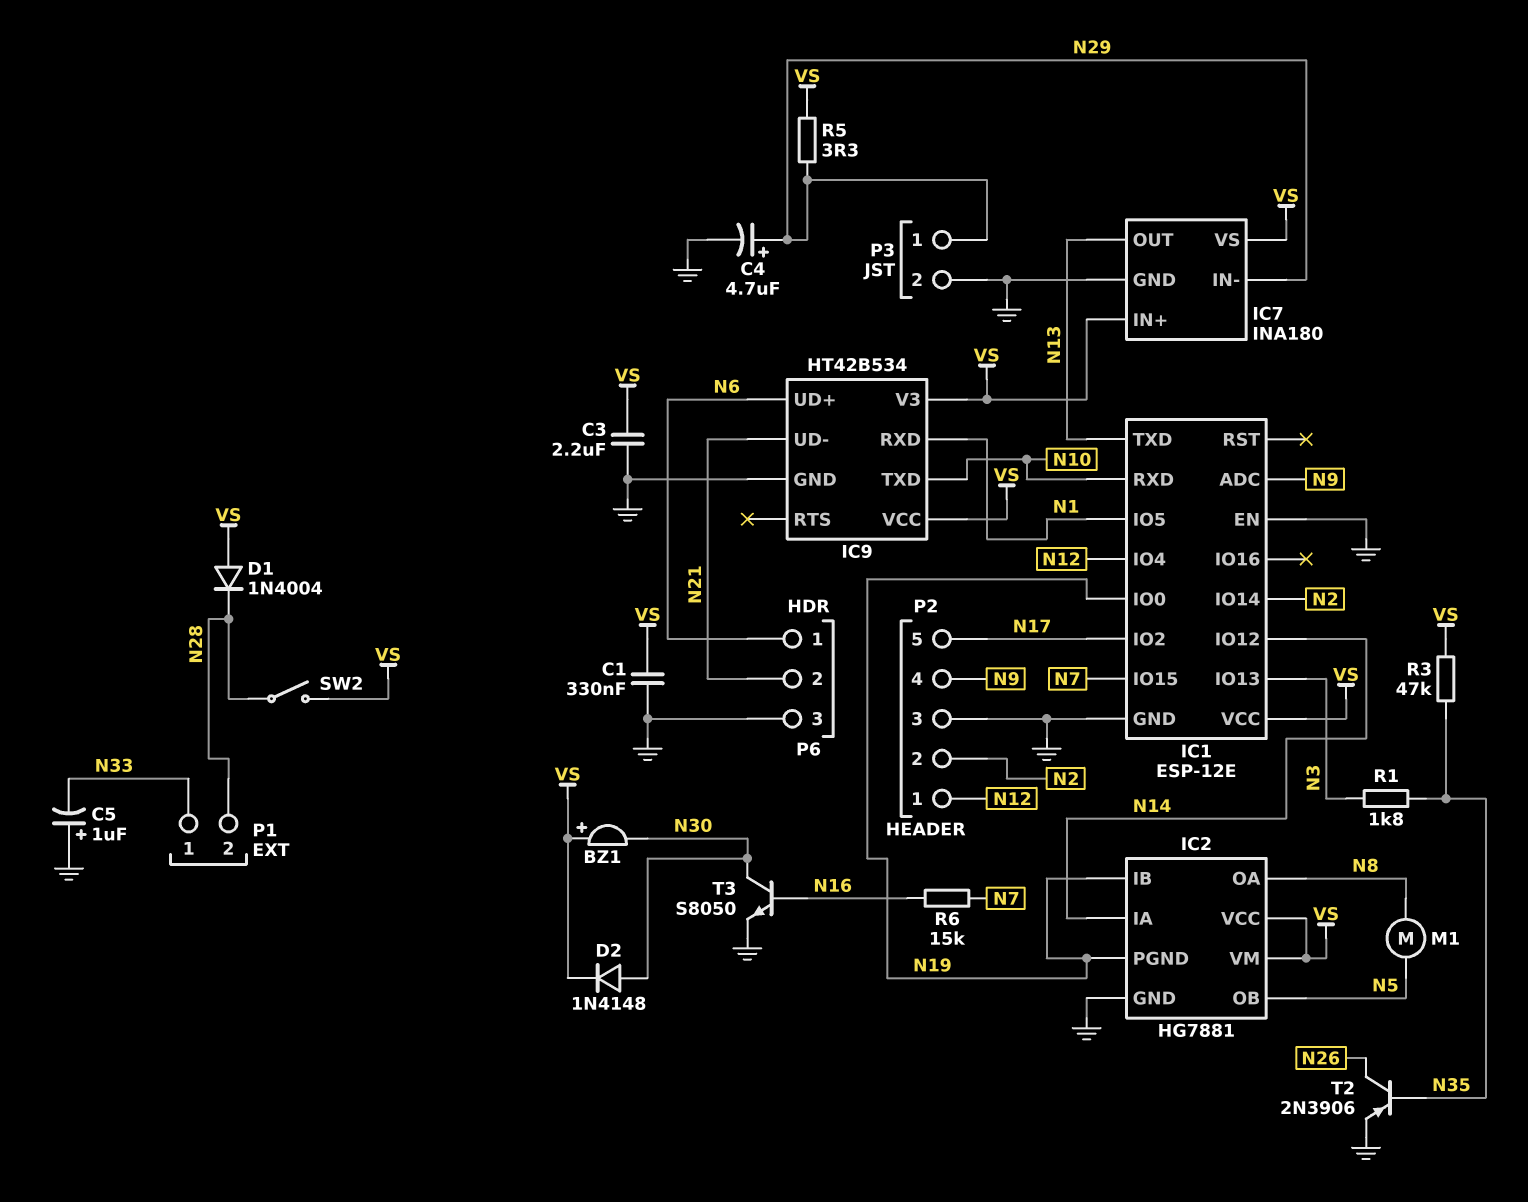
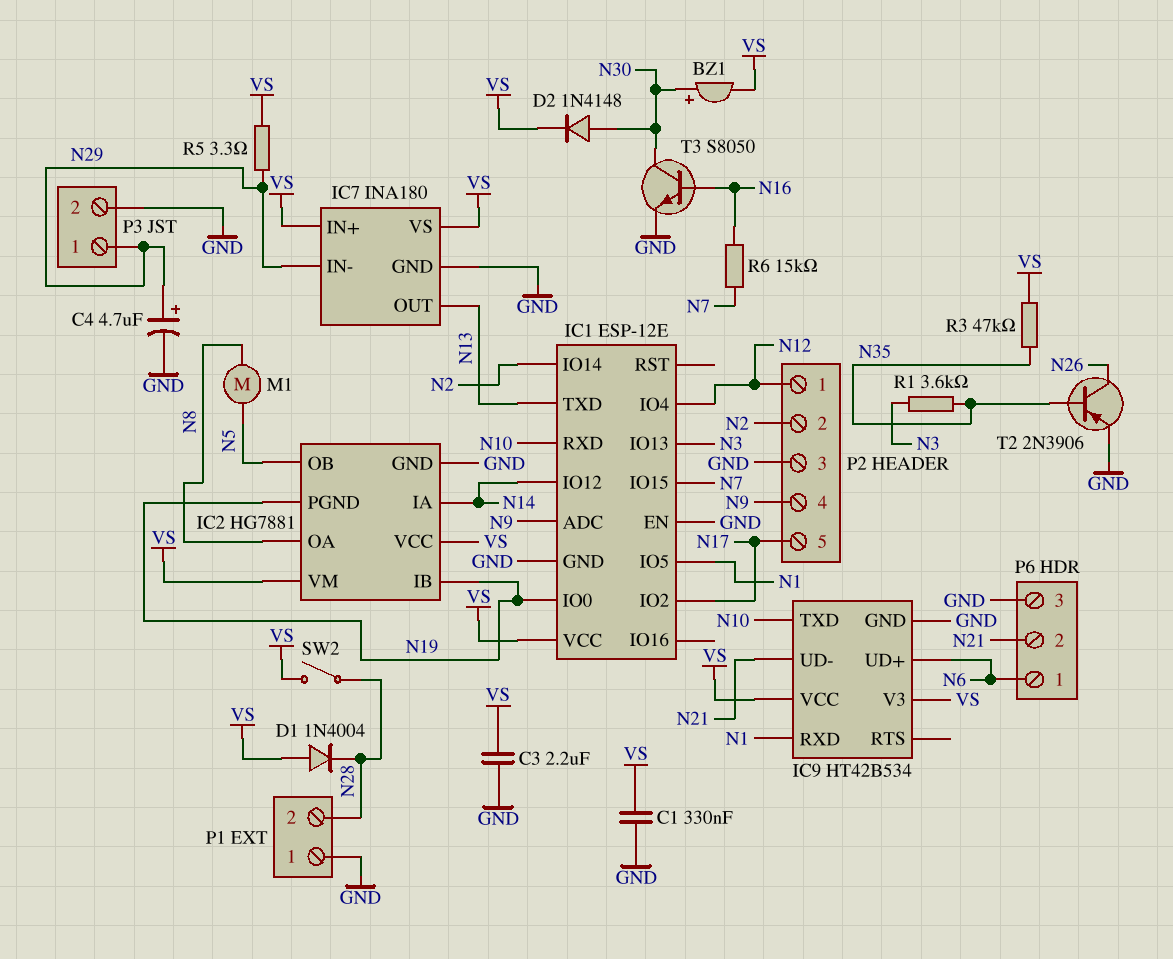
BZ1: buzzer (plus VS, minus N30) -> buzzer (plus N30, minus VS)
C5: 1uF (plus GND, minus N33) -> none
P1 pin 1: N33 -> GND
R1: 1.8k (N3, N35) -> 3.6k (N3, N35)

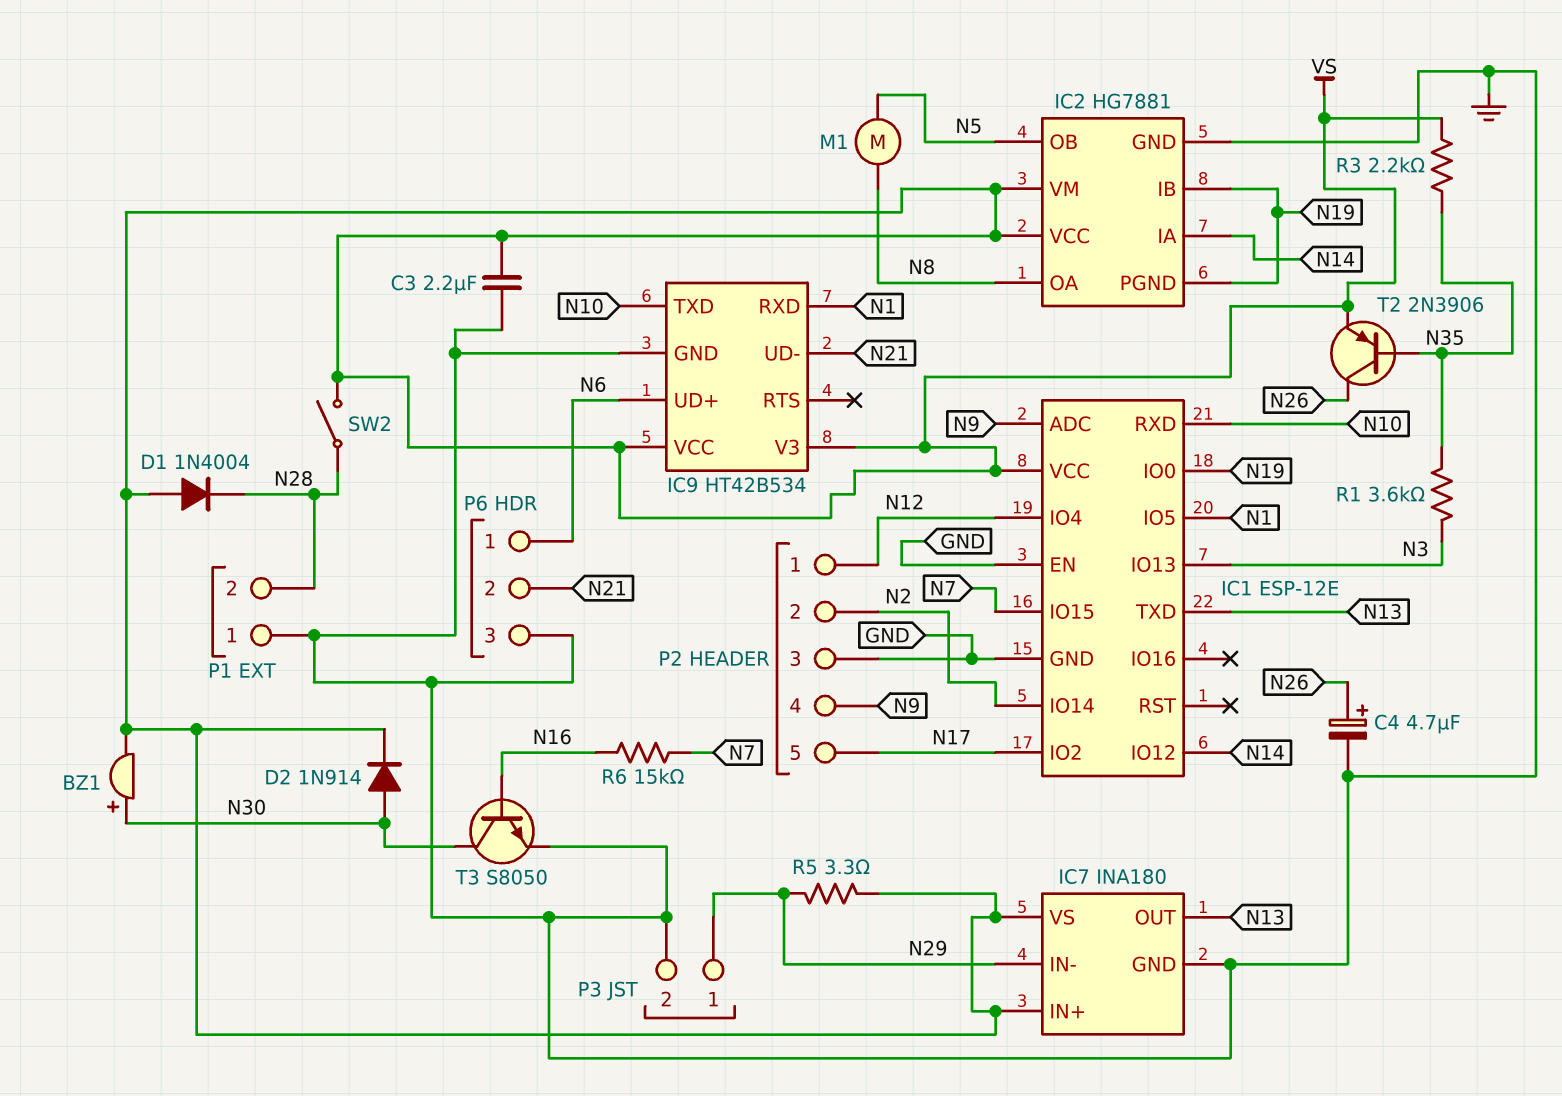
C1: 330nF (GND, VS) -> none
C4: 4.7uF (plus N29, minus GND) -> 4.7uF (plus N26, minus GND)
D2: diode 1N4148 (A N30, K VS) -> diode 1N914 (A N30, K VS)
R3: 47k (N35, VS) -> 2.2k (N35, VS)
T2: PNP 2N3906 (B N35, C N26, E GND) -> PNP 2N3906 (B N35, C N26, E VS)

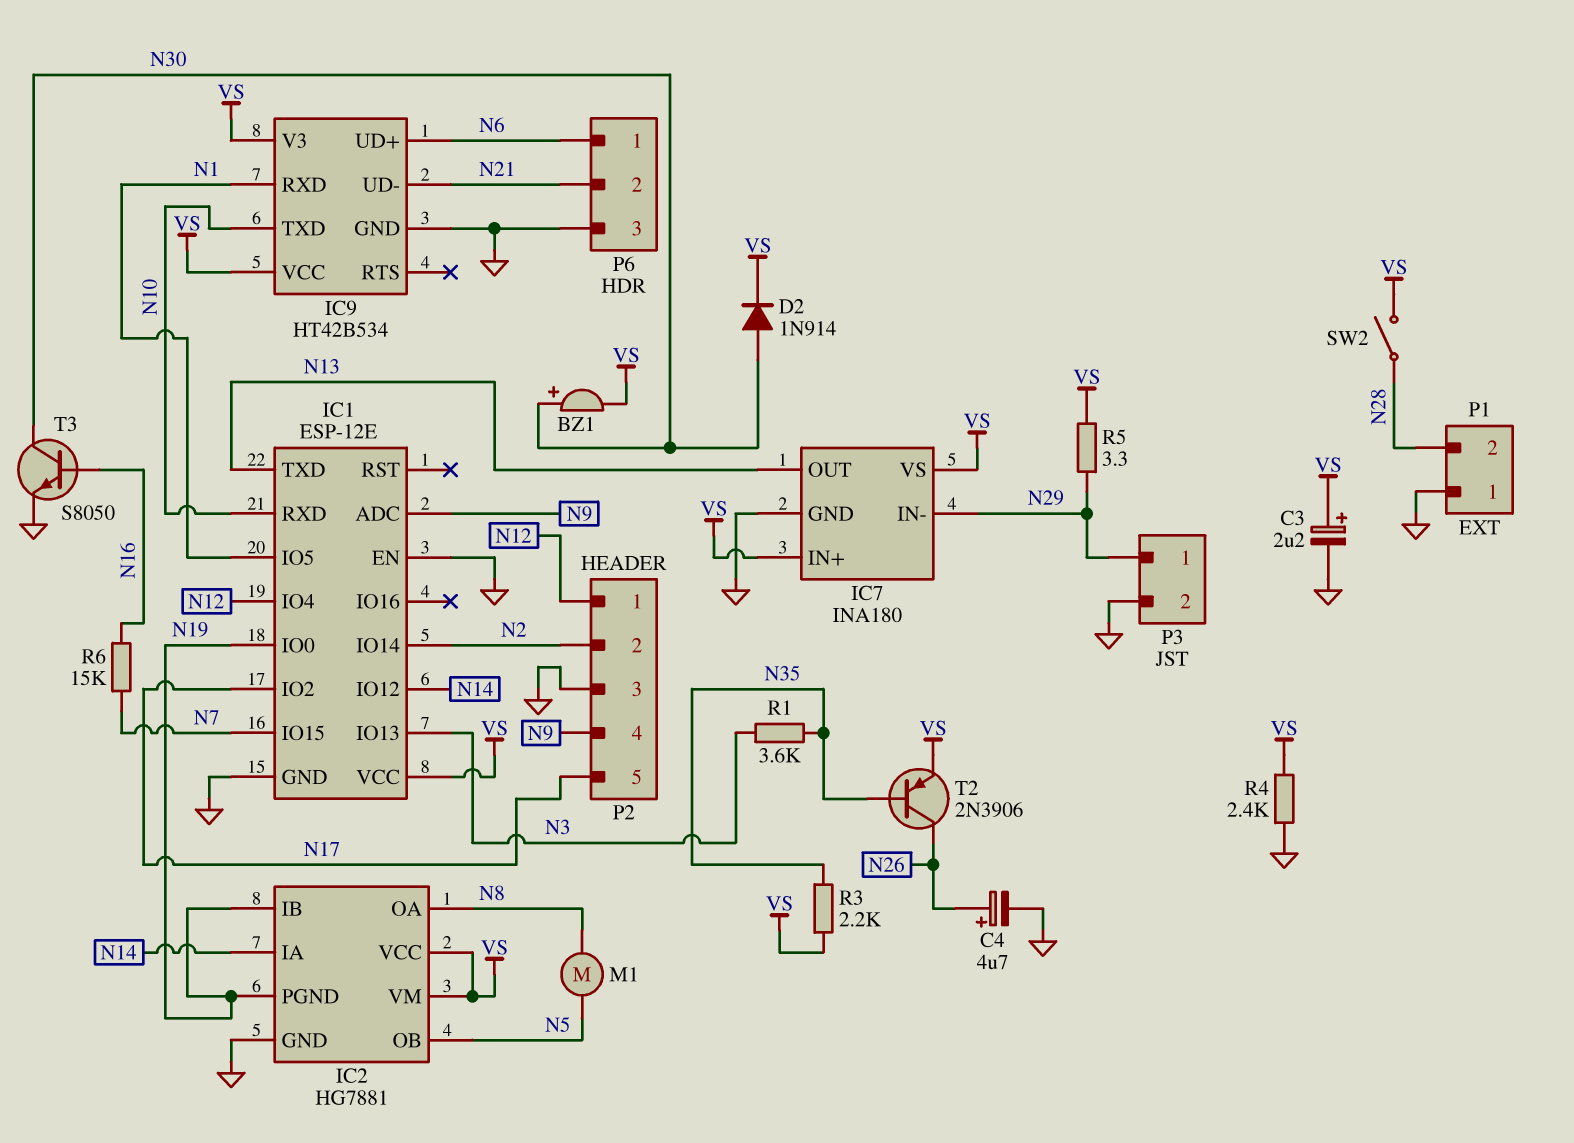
C3: 2.2uF (GND, VS) -> 2.2uF (plus VS, minus GND)
D1: diode 1N4004 (A VS, K N28) -> none
R4: none -> 2.4k (GND, VS)

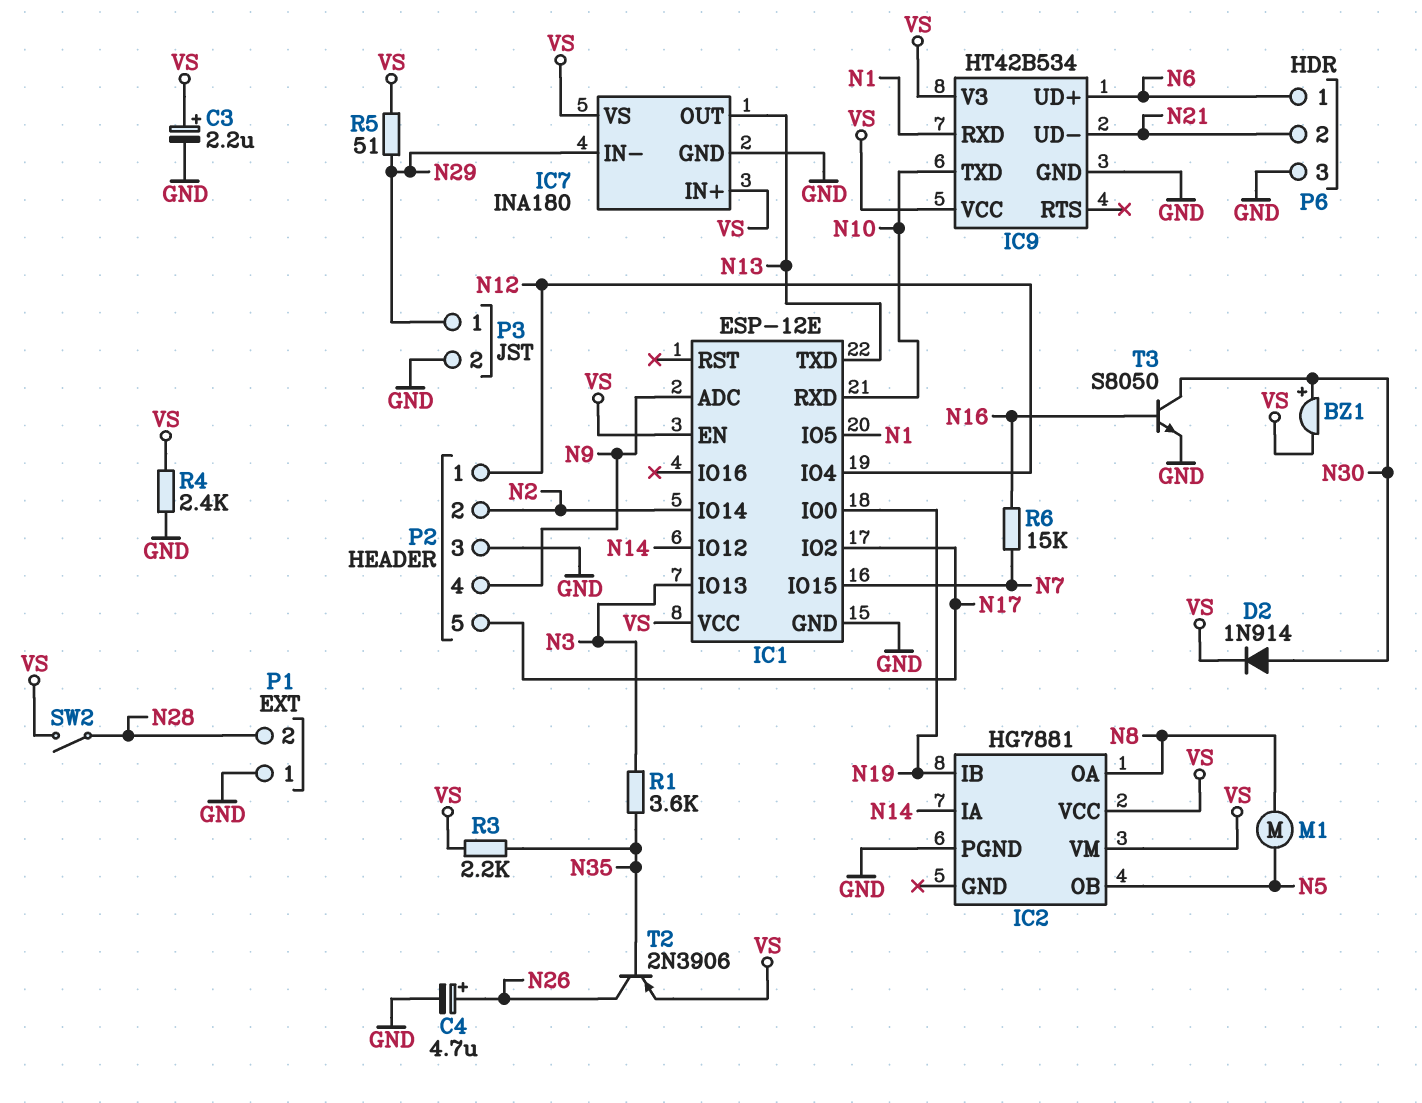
IC1 pin EN: GND -> VS
IC2 pin GND: GND -> none
IC2 pin PGND: N19 -> GND
R5: 3.3 (N29, VS) -> 51 (N29, VS)

